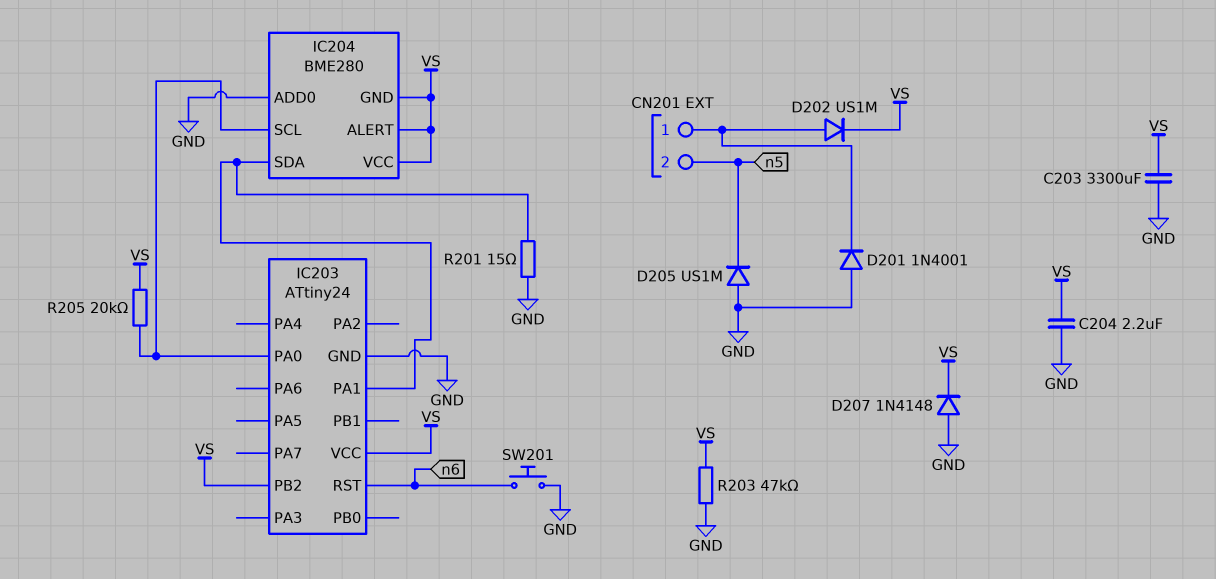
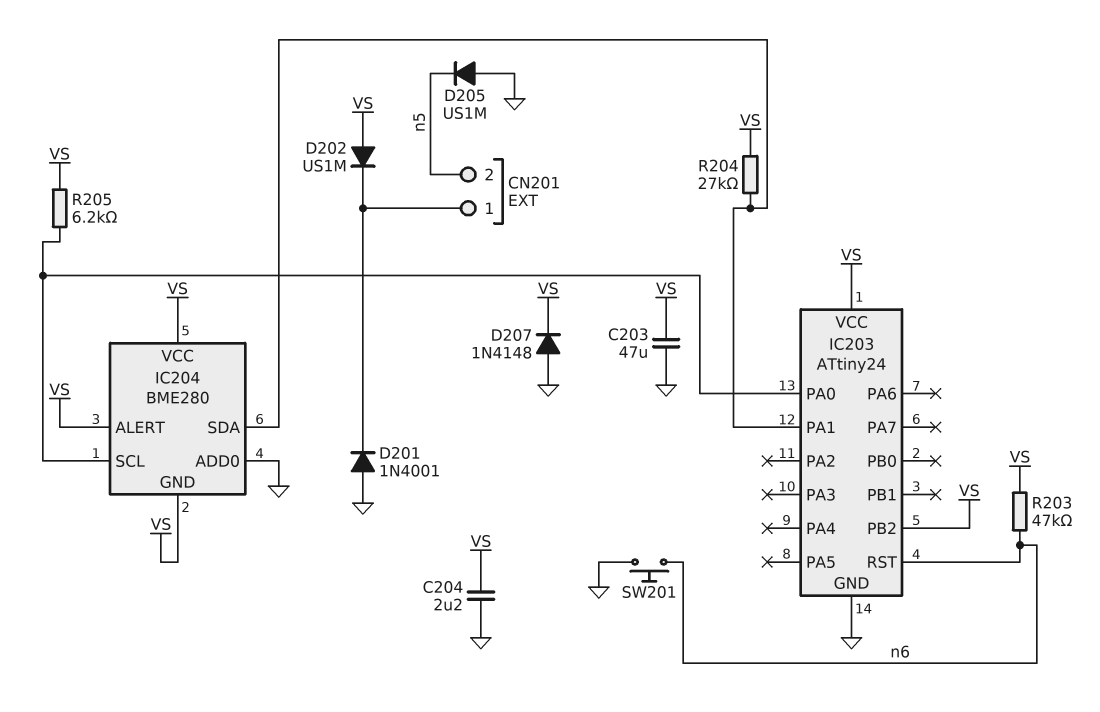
C203: 3300uF (GND, VS) -> 47uF (GND, VS)
D202: diode US1M (A CN201/1, K VS) -> diode US1M (A VS, K CN201/1)
R201: 15 (GND, IC203/PA1) -> none
R203: 47k (GND, VS) -> 47k (VS, n6)
R204: none -> 27k (IC203/PA1, VS)
R205: 20k (IC203/PA0, VS) -> 6.2k (IC203/PA0, VS)

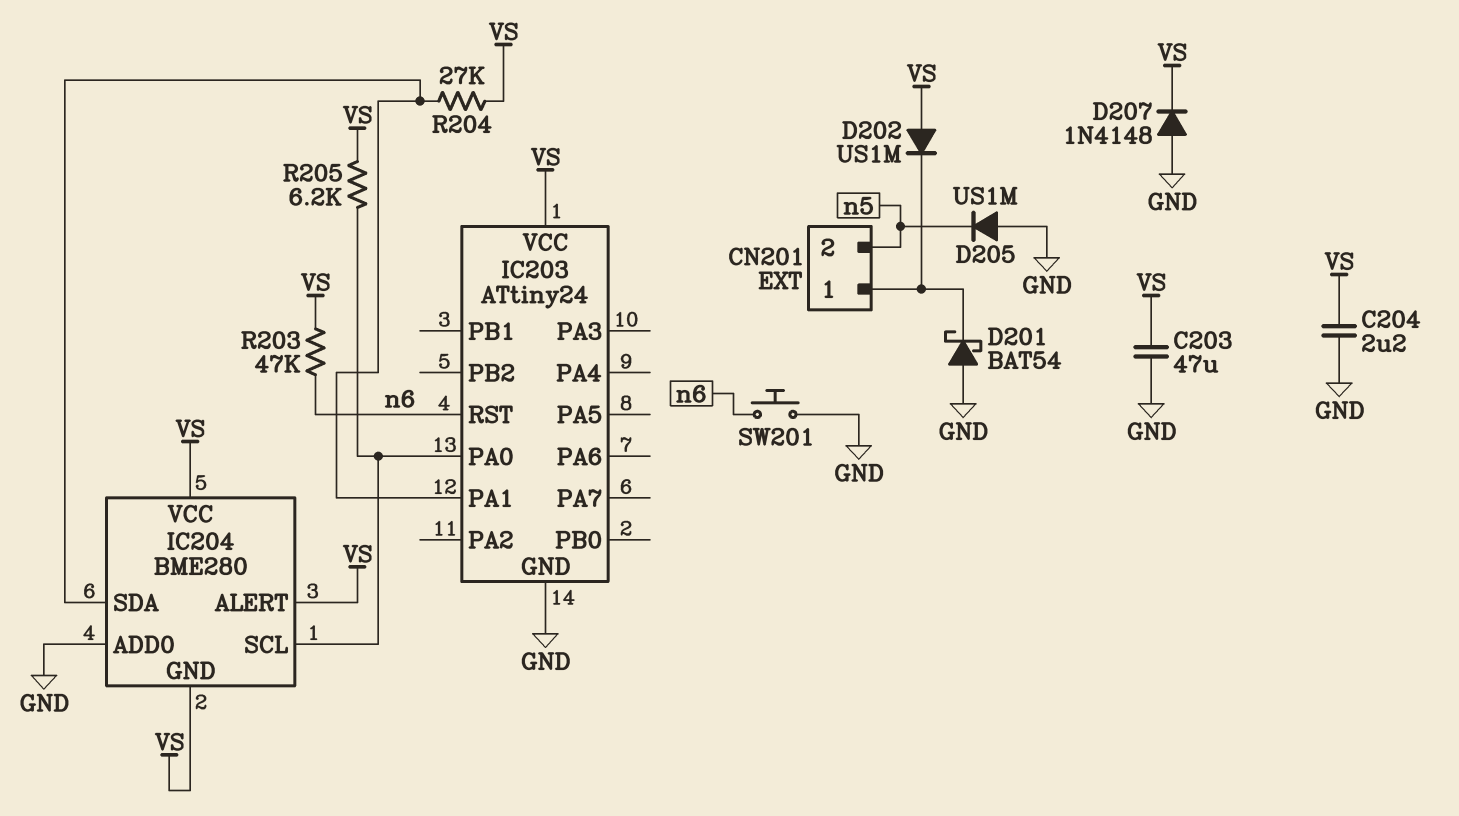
D201: diode 1N4001 (A GND, K CN201/1) -> schottky BAT54 (A GND, K CN201/1)
IC203 pin PB2: VS -> none

